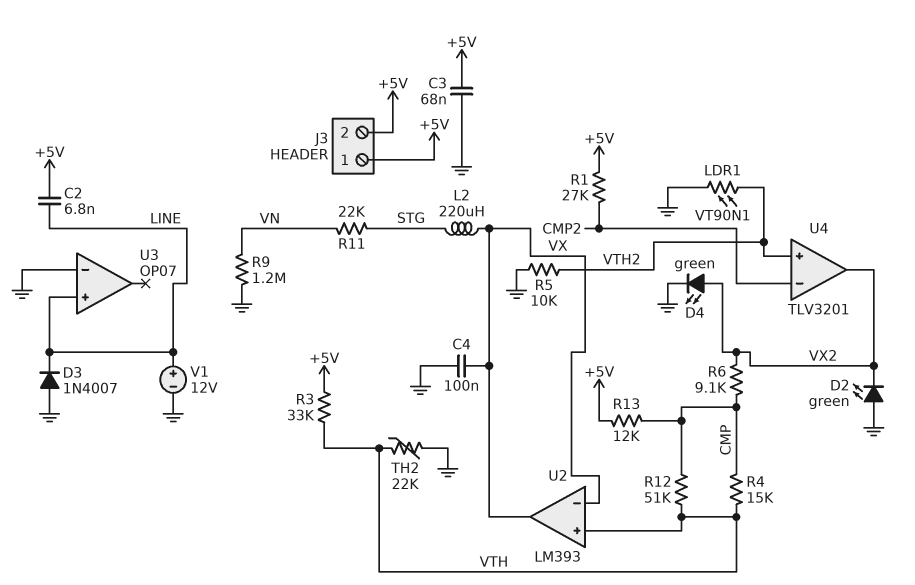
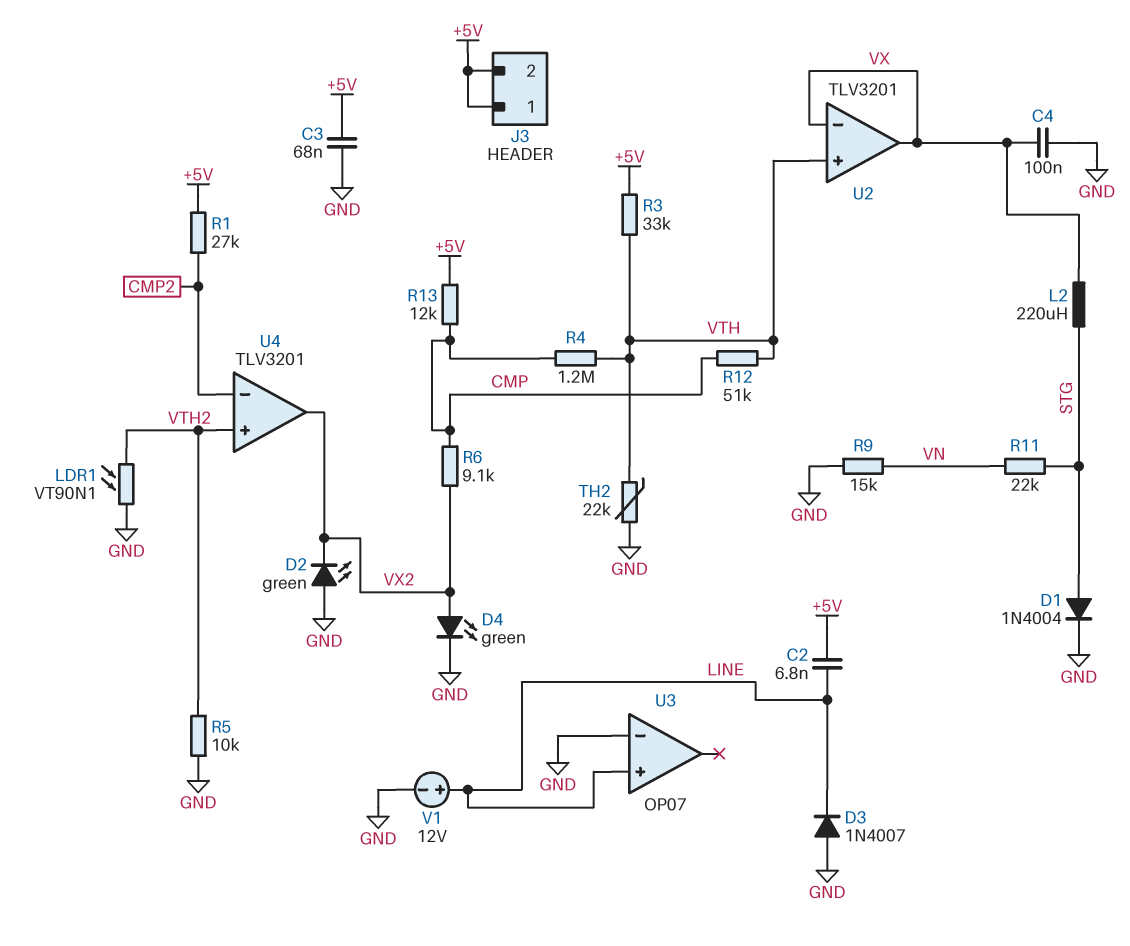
D1: none -> diode 1N4004 (A STG, K GND)
R4: 15k (CMP, VTH) -> 1.2M (CMP, VTH)
R9: 1.2M (GND, VN) -> 15k (GND, VN)
U2: LM393 -> TLV3201

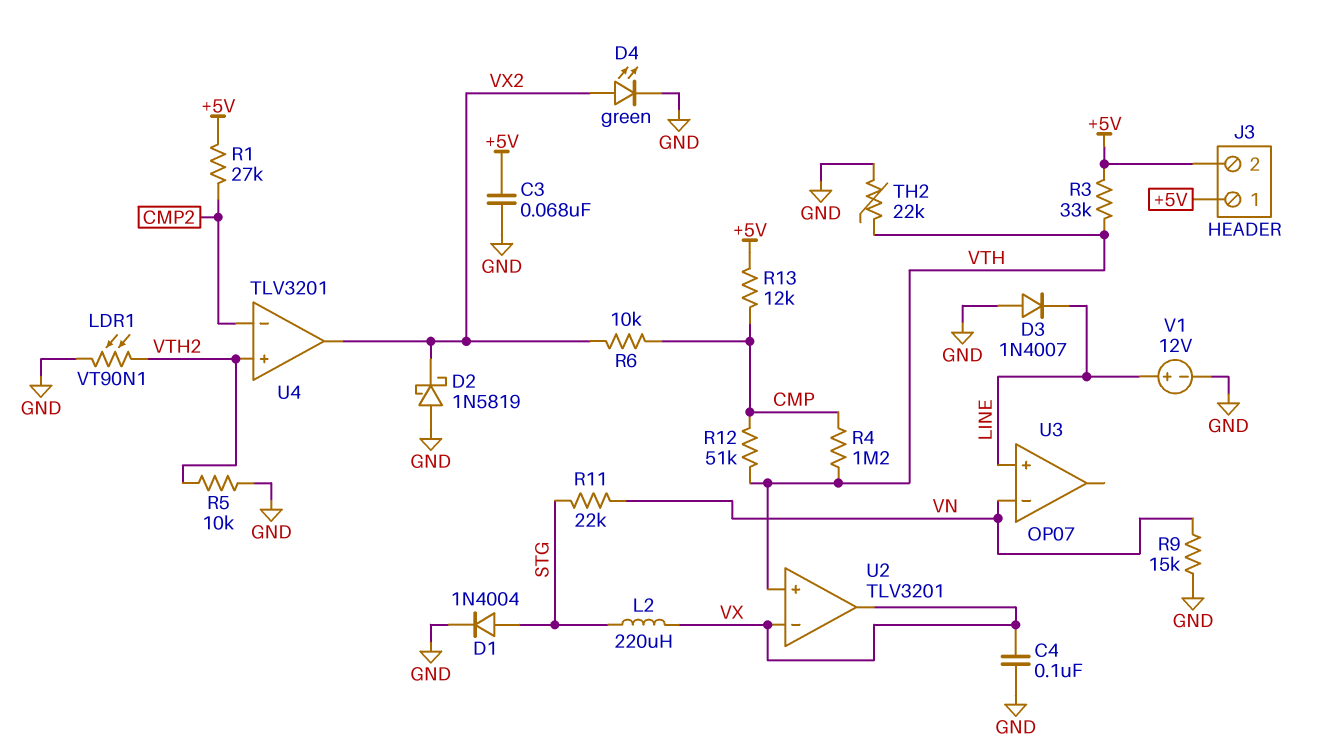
C2: 6.8nF (+5V, LINE) -> none
D2: LED green (A GND, K VX2) -> schottky 1N5819 (A GND, K VX2)
R6: 9.1k (CMP, VX2) -> 10k (CMP, VX2)
U3 pin in-: GND -> VN

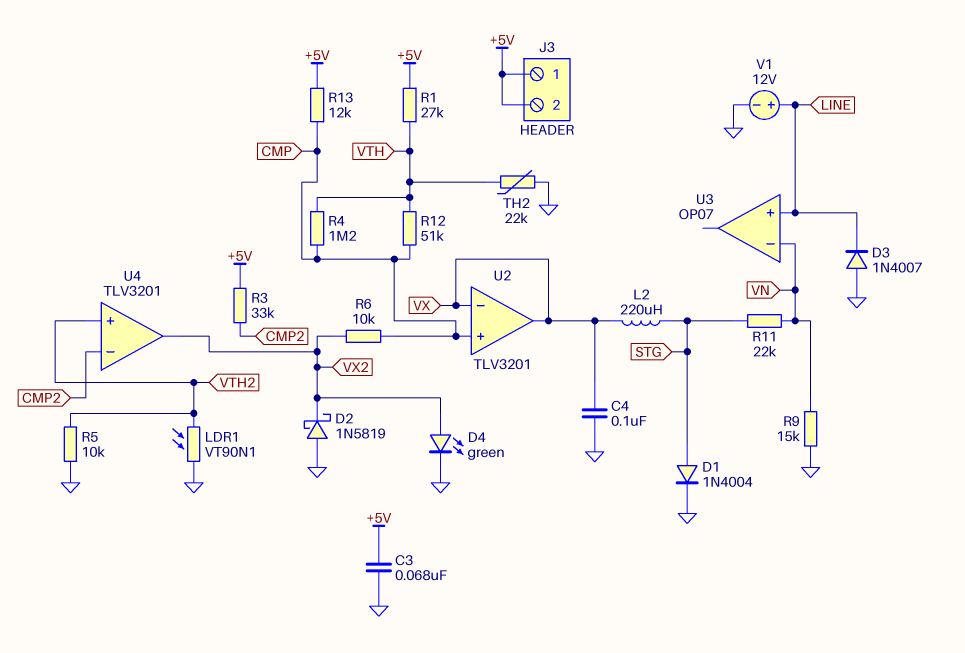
R1: 27k (+5V, CMP2) -> 27k (+5V, VTH)
R3: 33k (+5V, VTH) -> 33k (+5V, CMP2)
U2 pin in+: VTH -> CMP

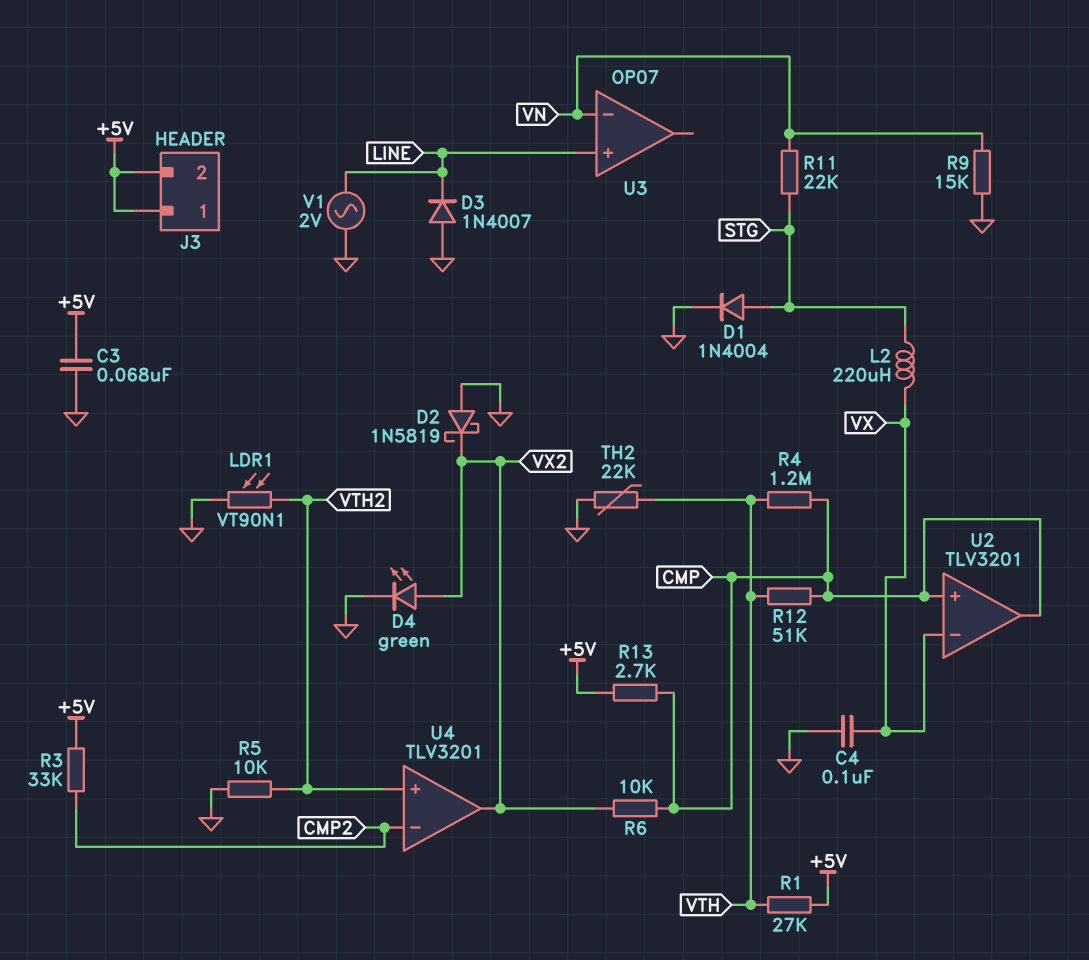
R13: 12k (+5V, CMP) -> 2.7k (+5V, CMP)
U2 pin out: VX -> CMP
V1: 12V (plus LINE, minus GND) -> AC 2V (GND, LINE)

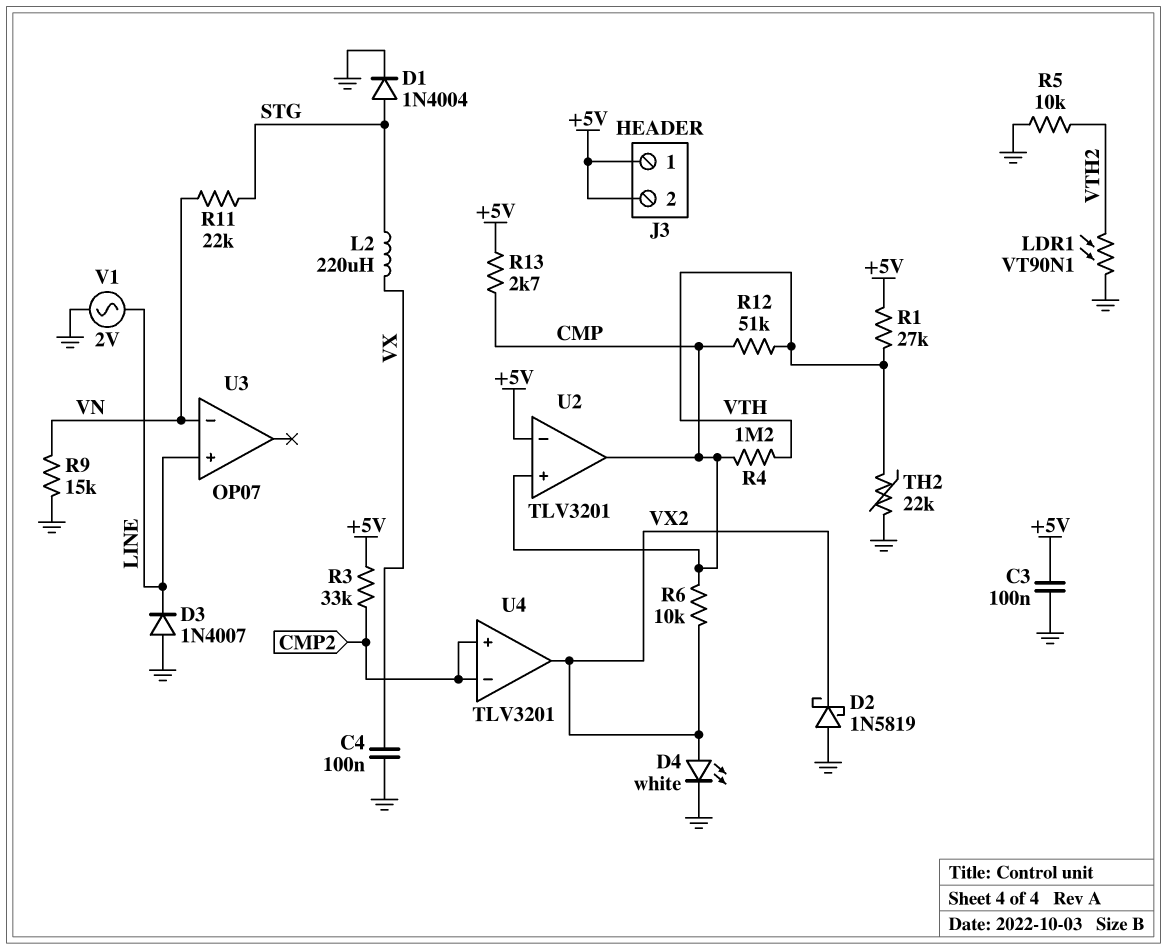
C3: 68nF (+5V, GND) -> 100nF (+5V, GND)
D4: LED green (A VX2, K GND) -> LED white (A VX2, K GND)
U2 pin in-: VX -> +5V
U4 pin in+: VTH2 -> CMP2

